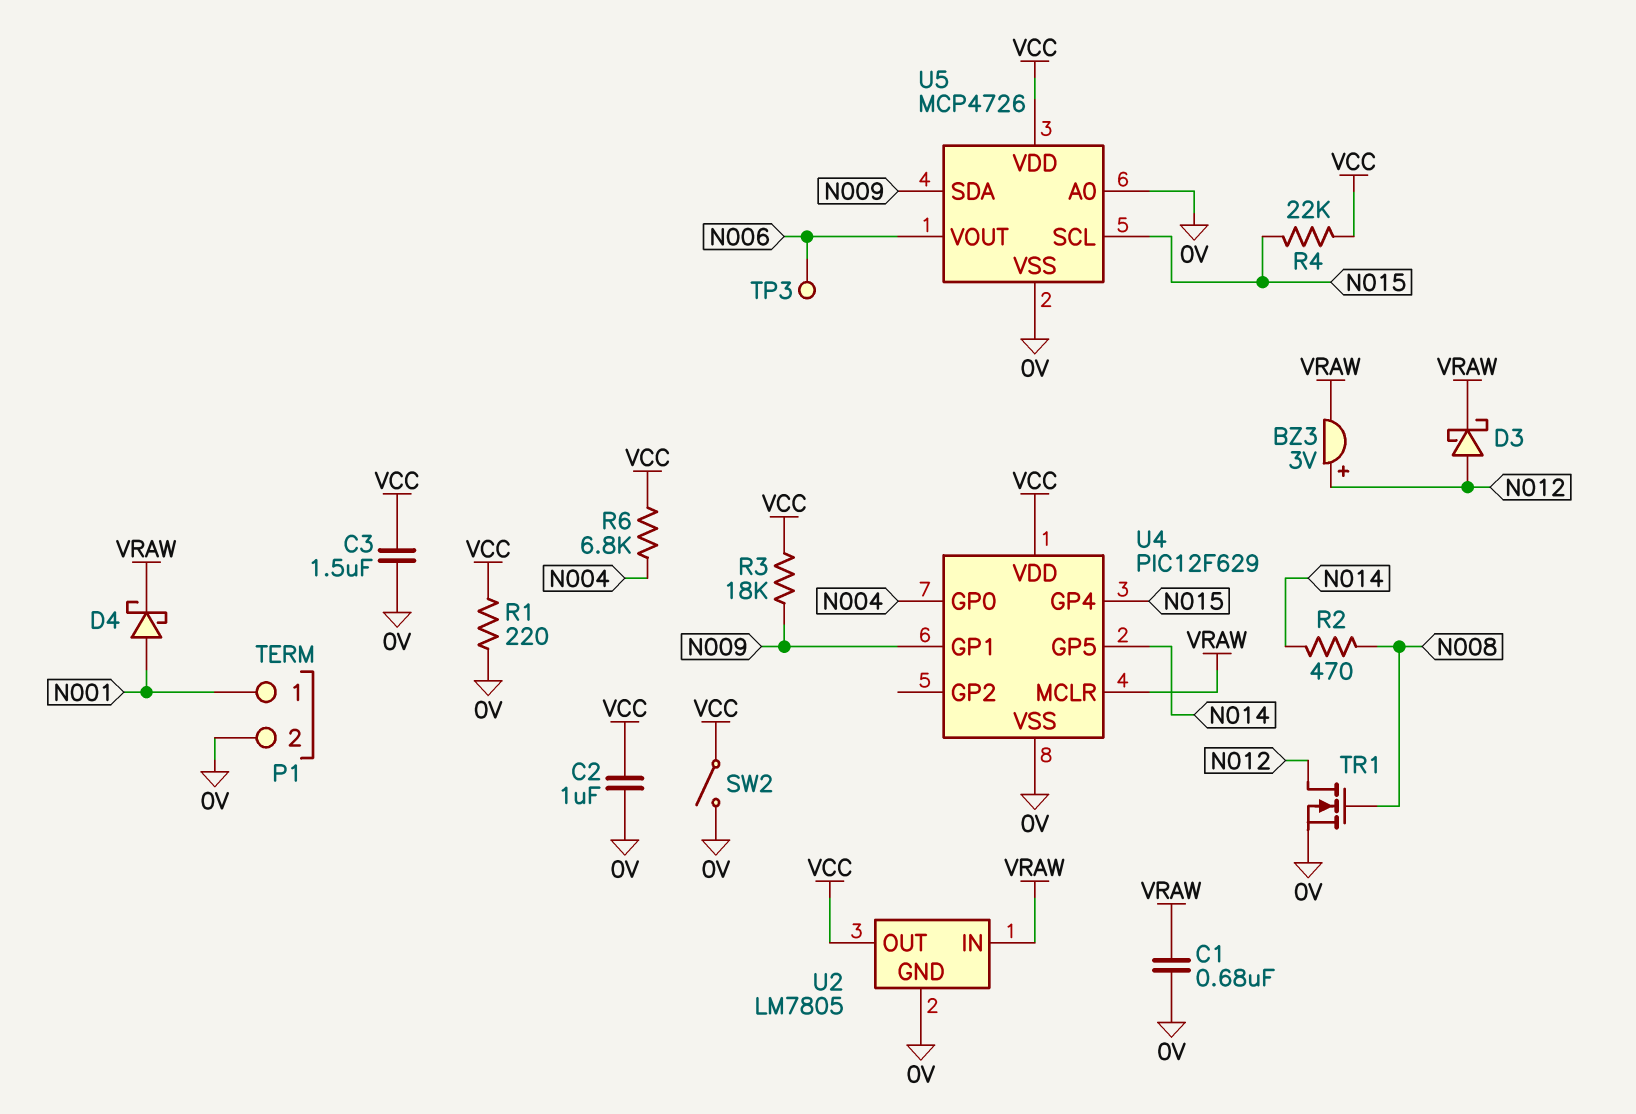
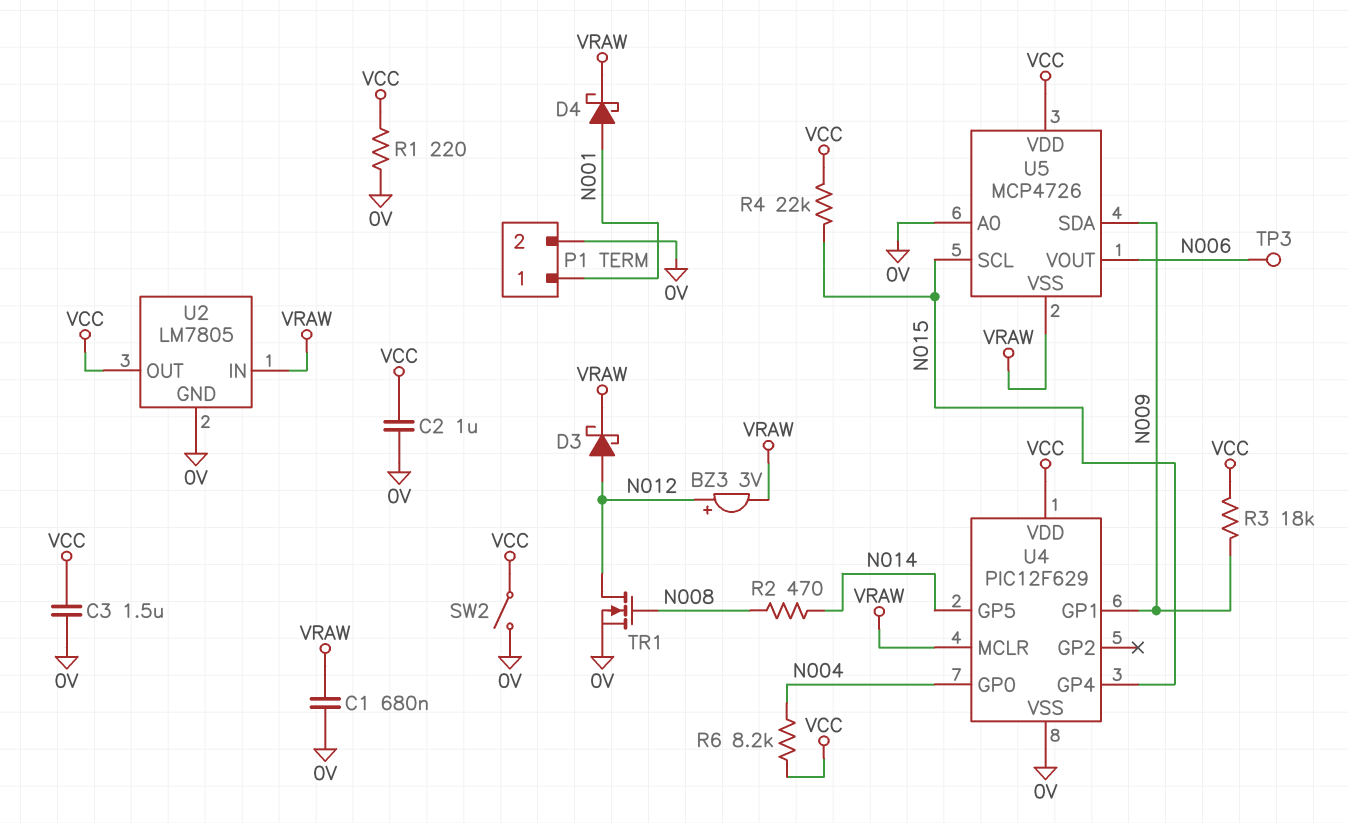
R6: 6.8k (N004, VCC) -> 8.2k (N004, VCC)
U5 pin VSS: 0V -> VRAW

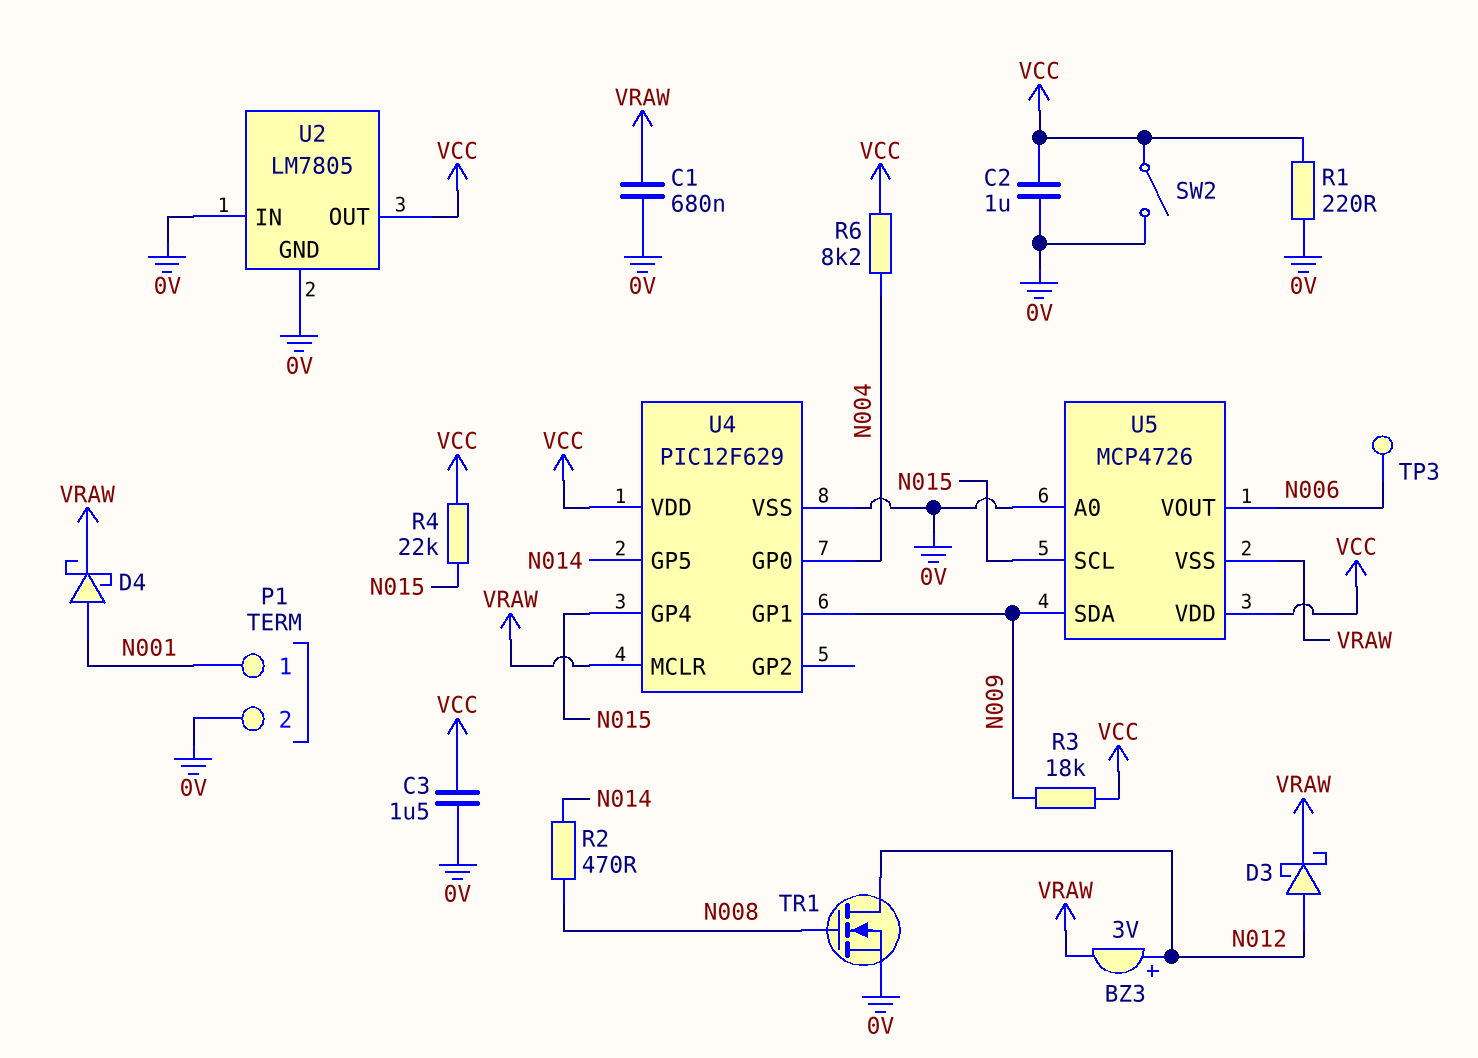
U2 pin IN: VRAW -> 0V

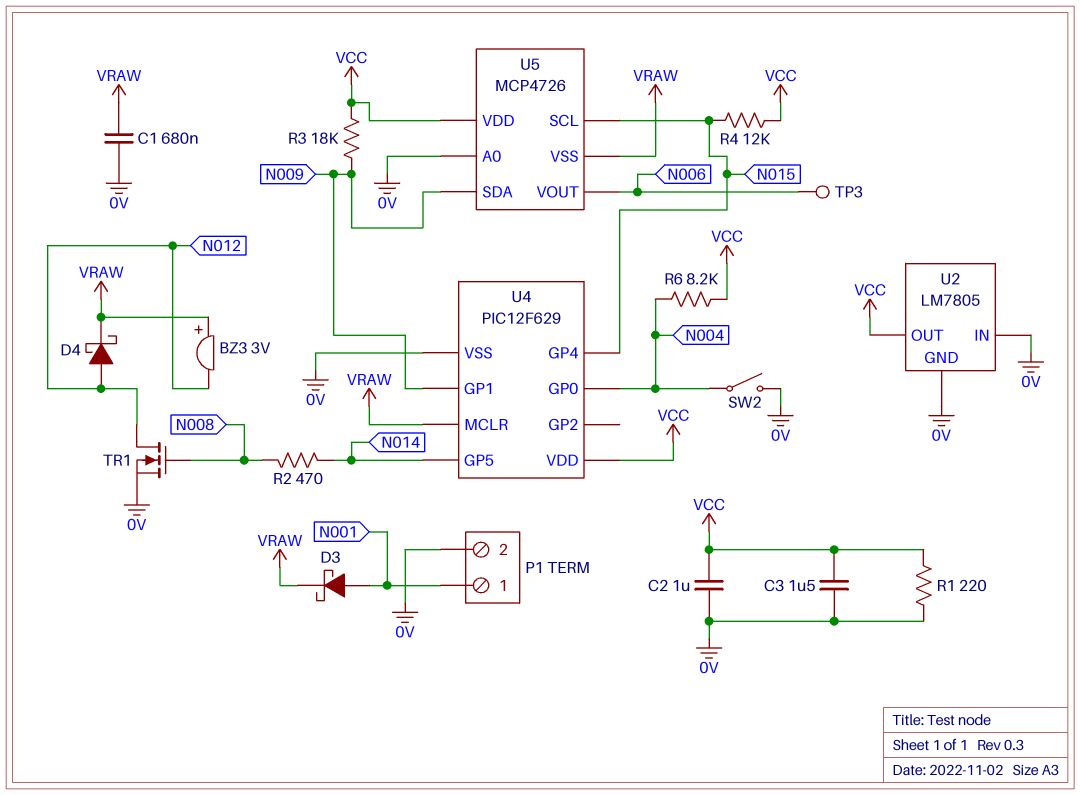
BZ3: buzzer 3V (plus N012, minus VRAW) -> buzzer 3V (plus VRAW, minus N012)
D3: schottky (A N012, K VRAW) -> schottky (A N001, K VRAW)
D4: schottky (A N001, K VRAW) -> schottky (A N012, K VRAW)
R4: 22k (N015, VCC) -> 12k (N015, VCC)
SW2: switch (0V, VCC) -> switch (0V, N004)

